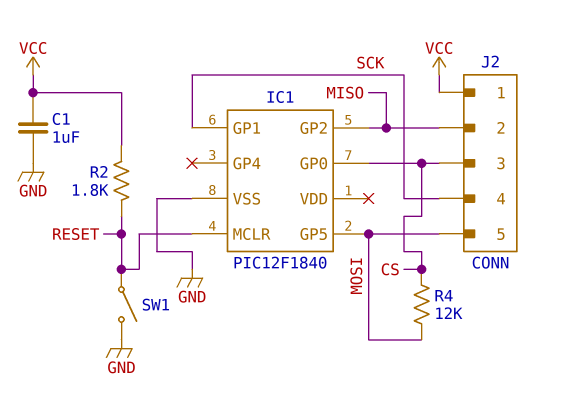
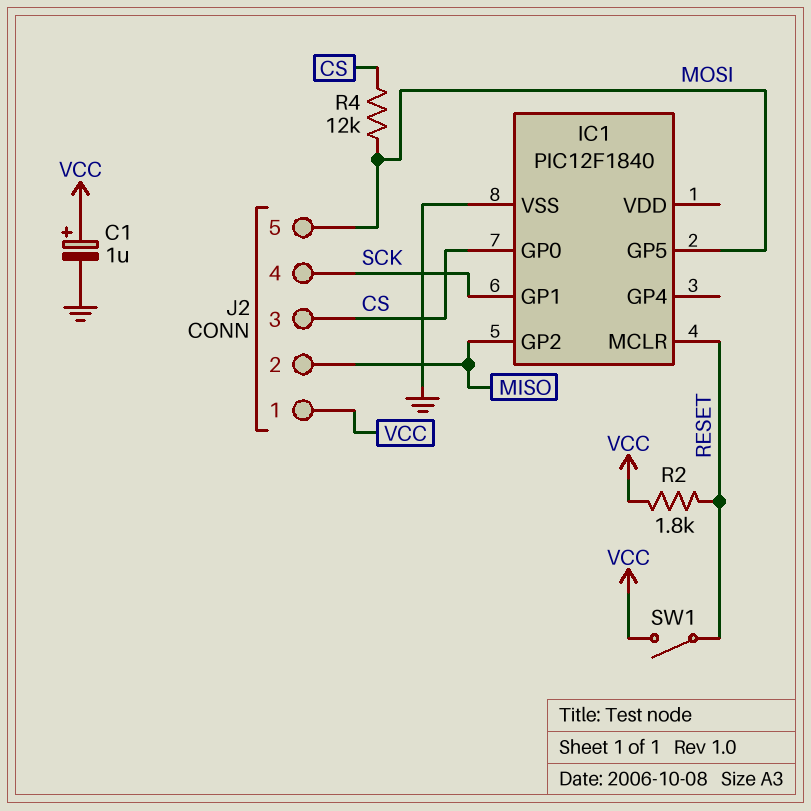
C1: 1uF (GND, VCC) -> 1uF (plus VCC, minus GND)
SW1: switch (GND, RESET) -> switch (RESET, VCC)

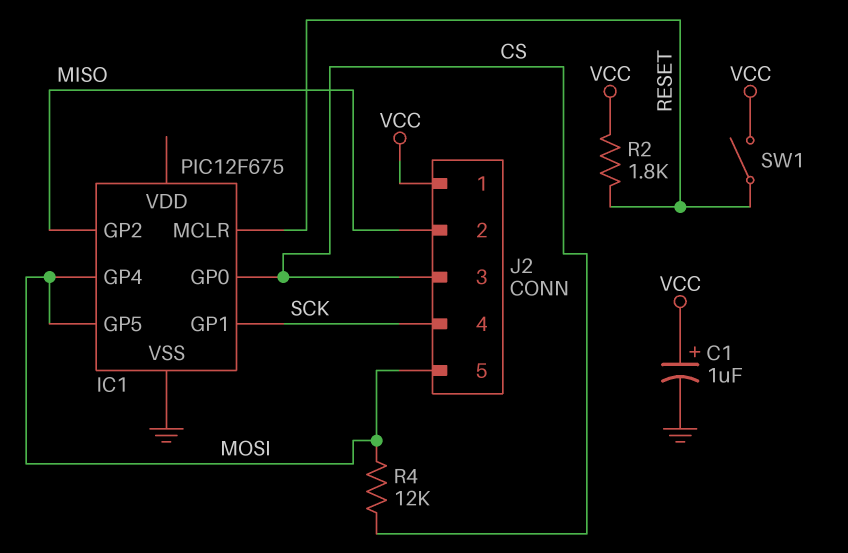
IC1: PIC12F1840 -> PIC12F675
IC1 pin GP4: none -> MOSI

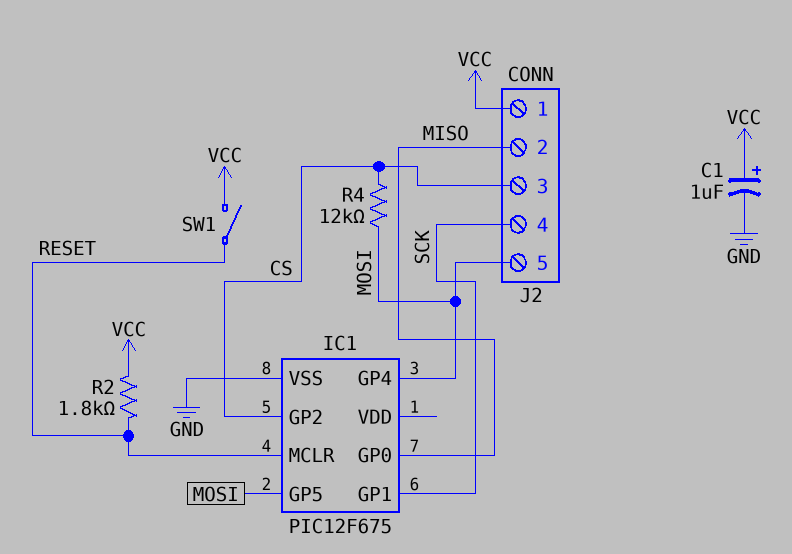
IC1 pin GP0: CS -> MISO
IC1 pin GP2: MISO -> CS

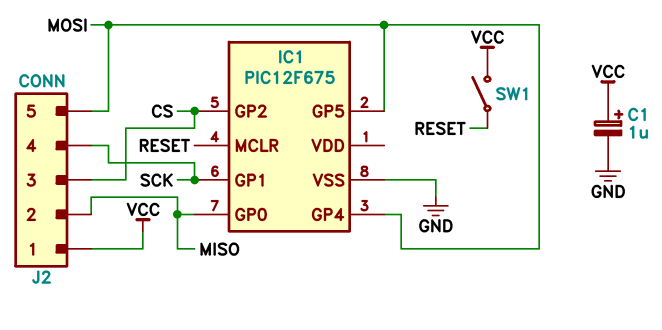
R2: 1.8k (RESET, VCC) -> none
R4: 12k (CS, MOSI) -> none

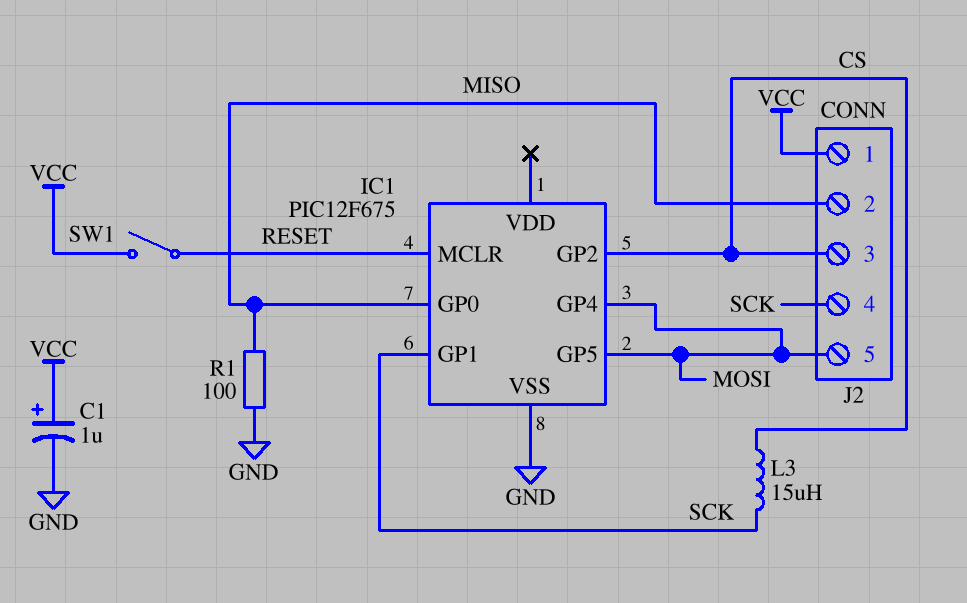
L3: none -> 15uH (CS, SCK)
R1: none -> 100 (GND, MISO)

